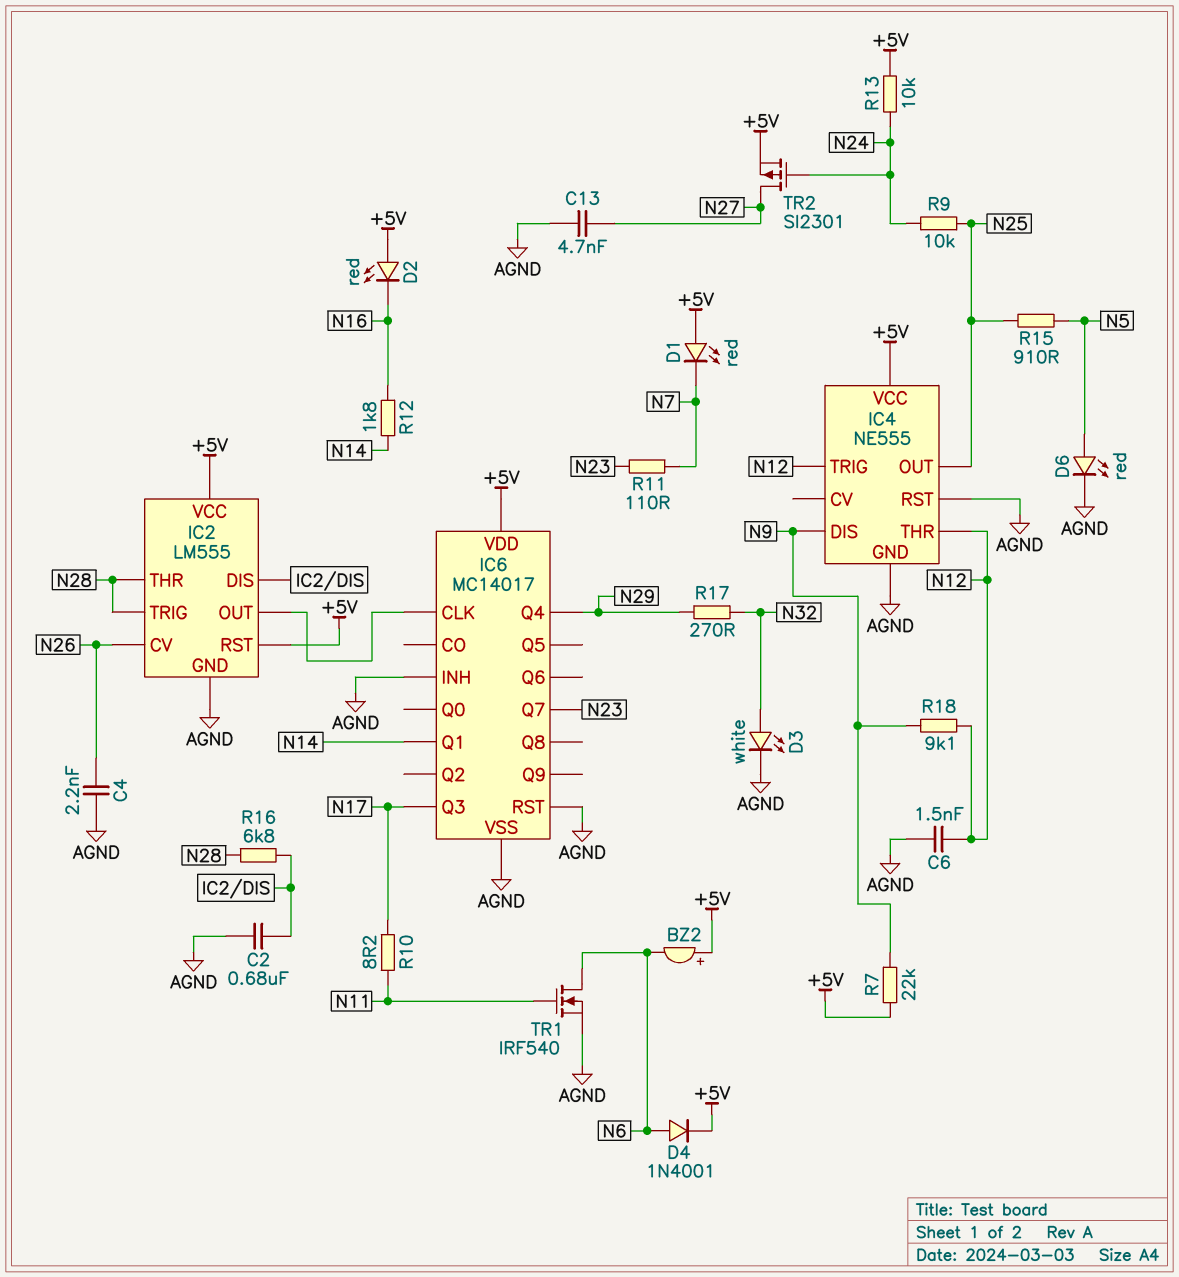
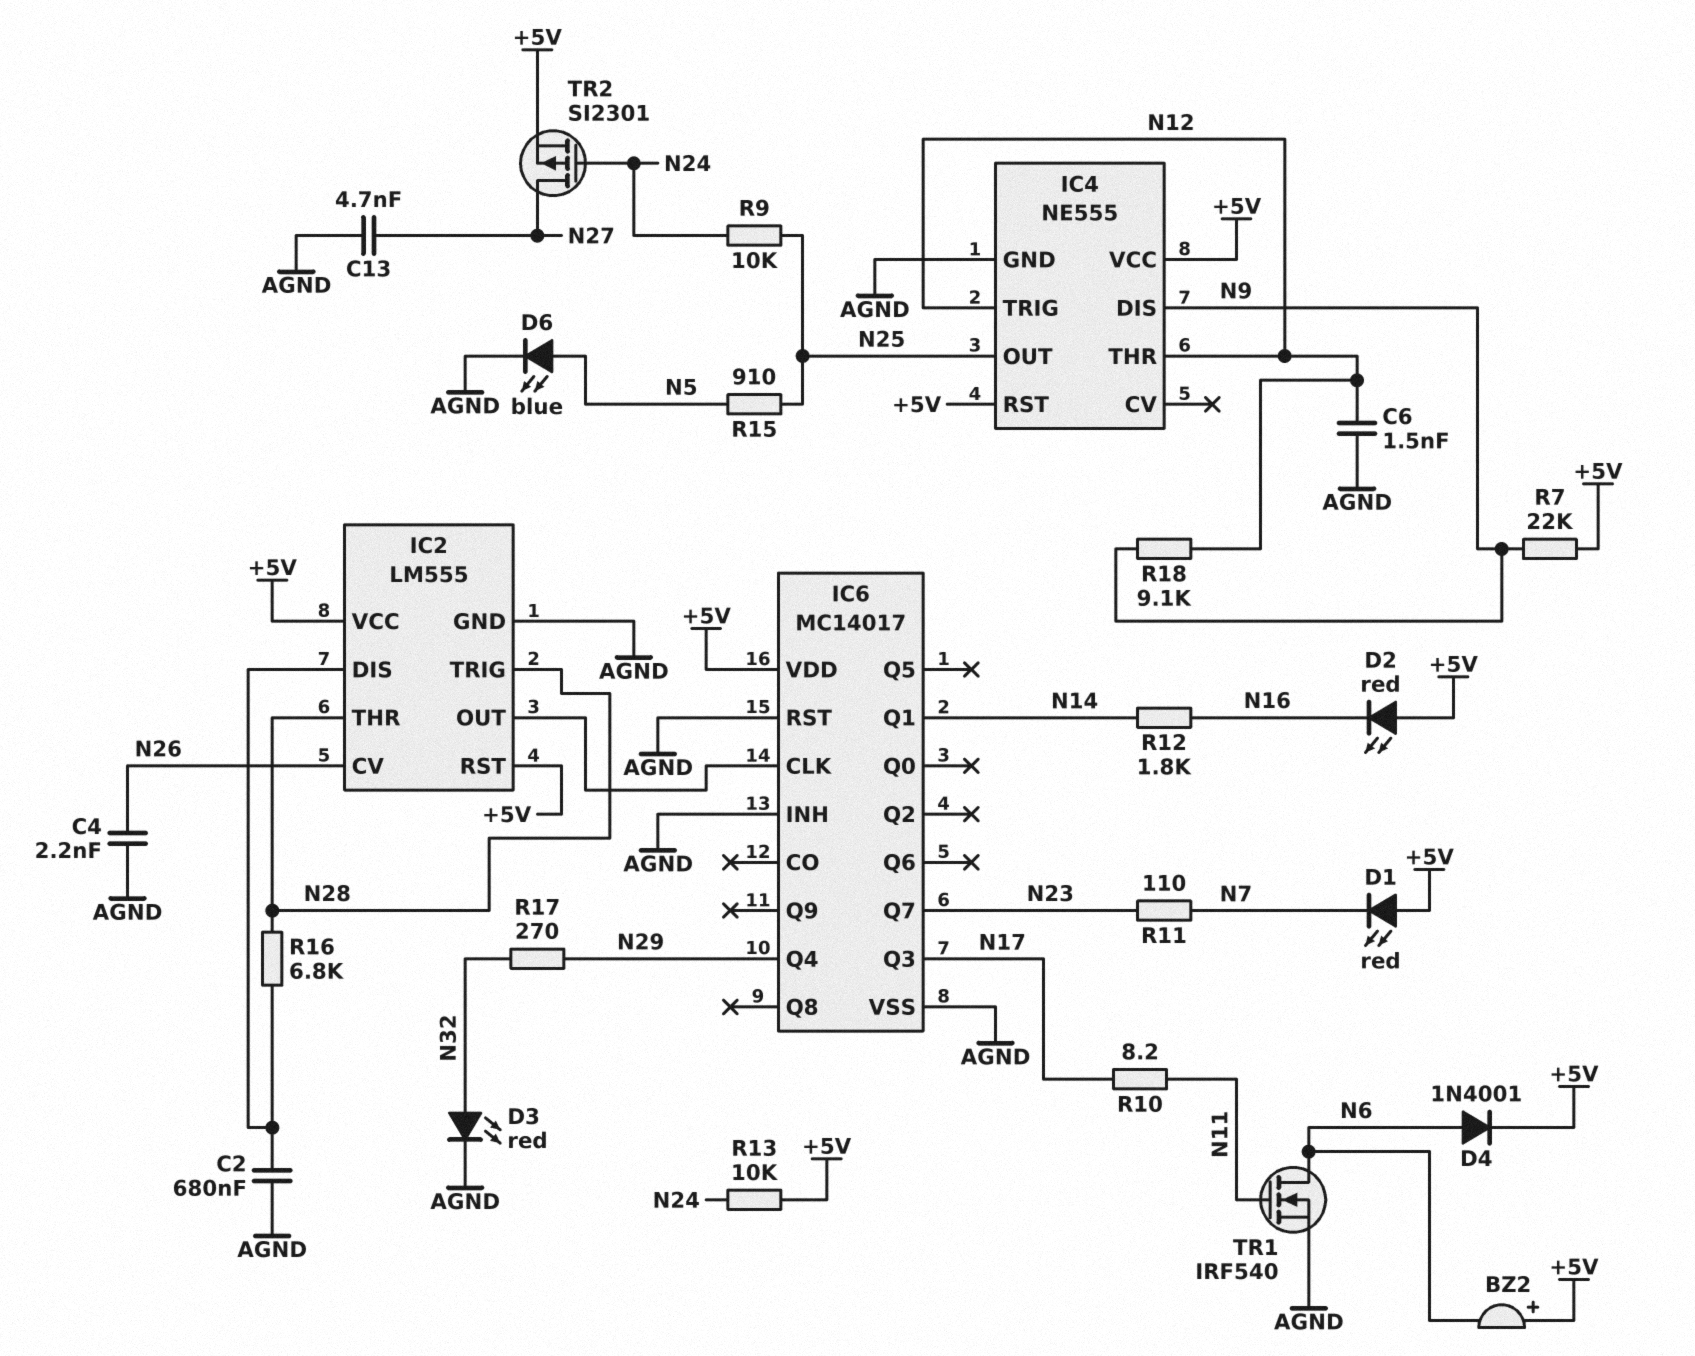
D3: LED white (A N32, K AGND) -> LED red (A N32, K AGND)
D6: LED red (A N5, K AGND) -> LED blue (A N5, K AGND)
IC4 pin RST: AGND -> +5V

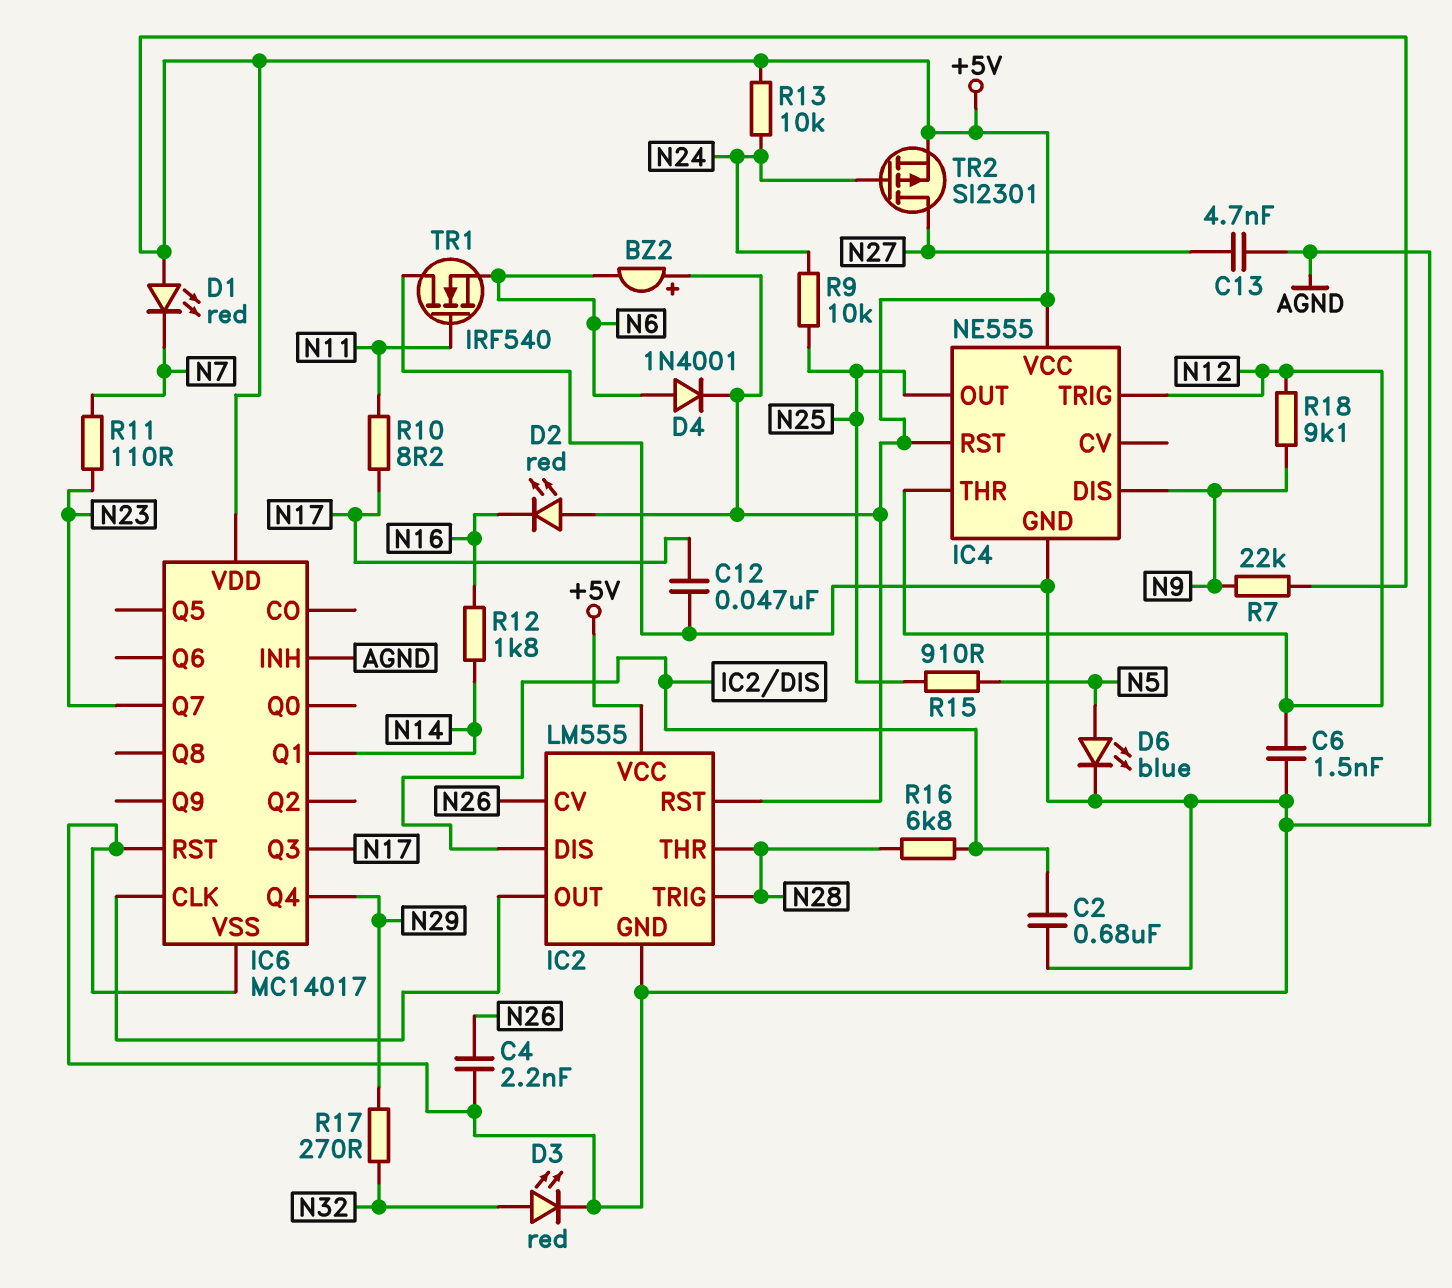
C12: none -> 47nF (AGND, N17)
TR1: NMOS IRF540 (G N11, D N6, S AGND) -> NMOS IRF540 (G N11, D AGND, S N6)

